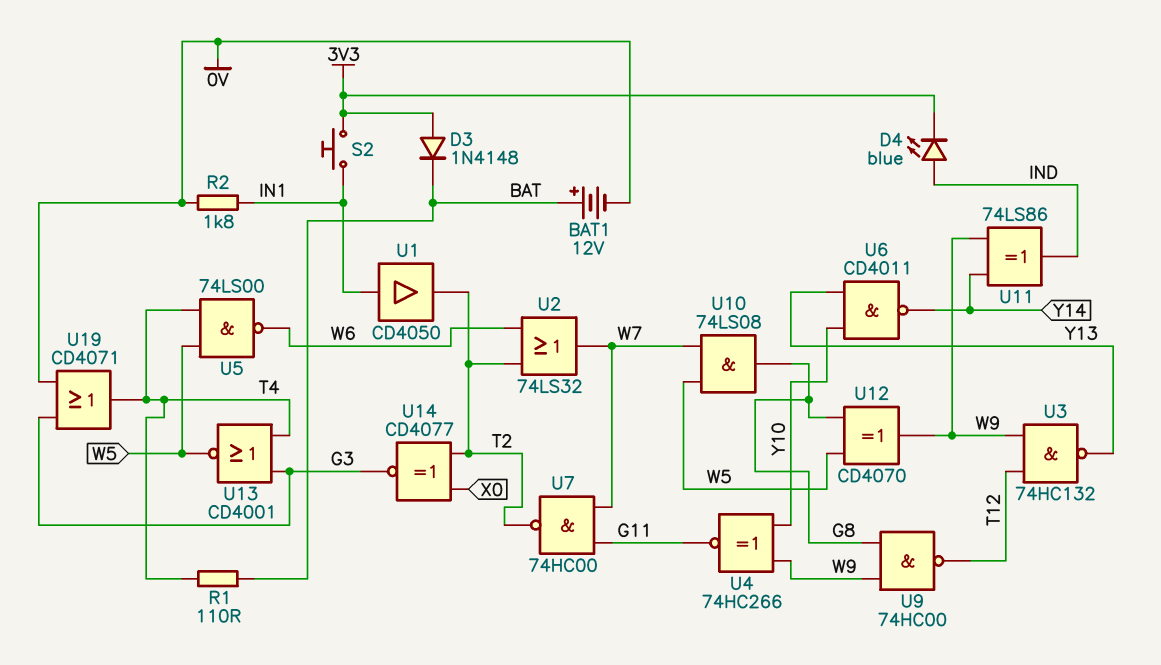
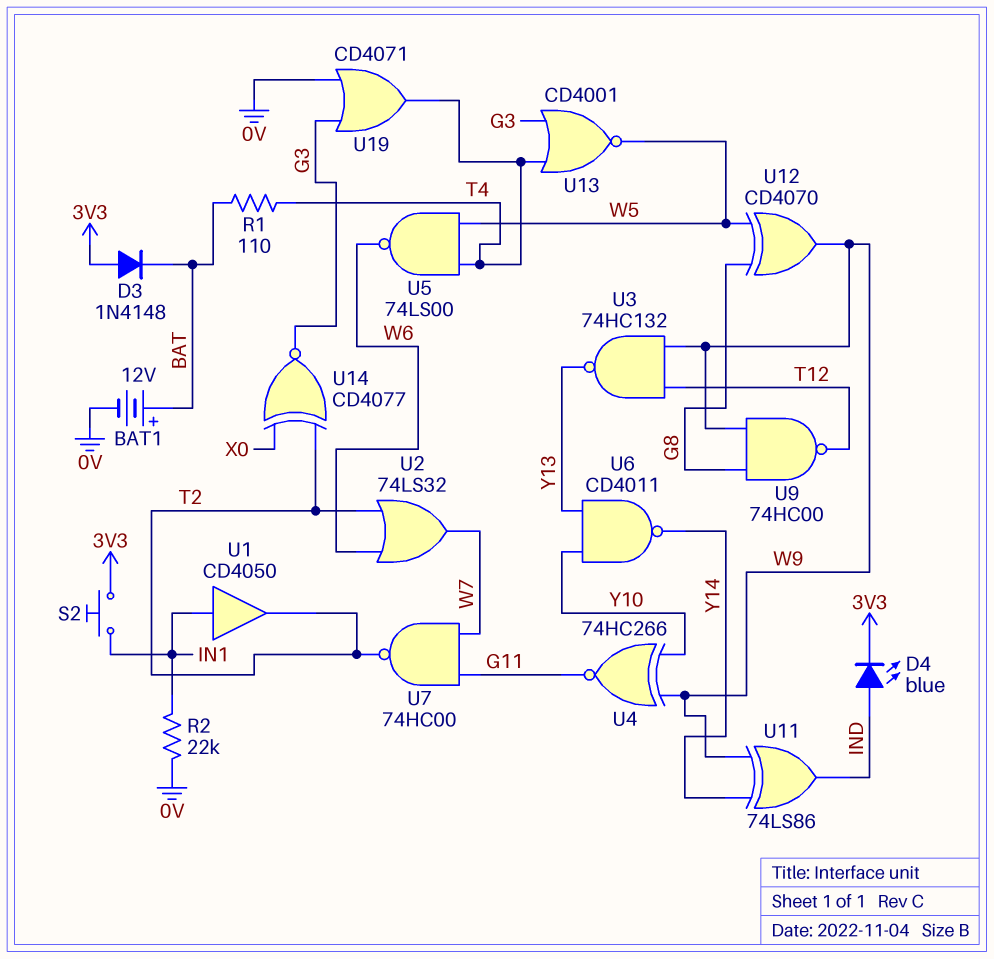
R2: 1.8k (0V, IN1) -> 22k (0V, IN1)
U10: AND 74LS08 (in W5, in W7, out G8) -> none

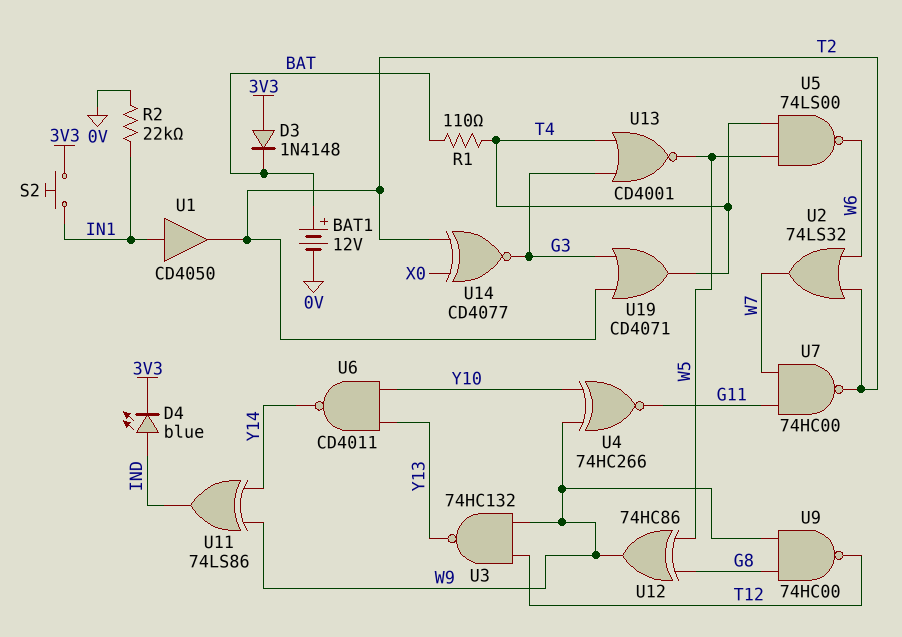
U12: XOR CD4070 (in G8, in W5, out W9) -> XOR 74HC86 (in G8, in W5, out W9)
U19: OR CD4071 (in 0V, in G3, out T4) -> OR CD4071 (in G3, in T2, out T4)

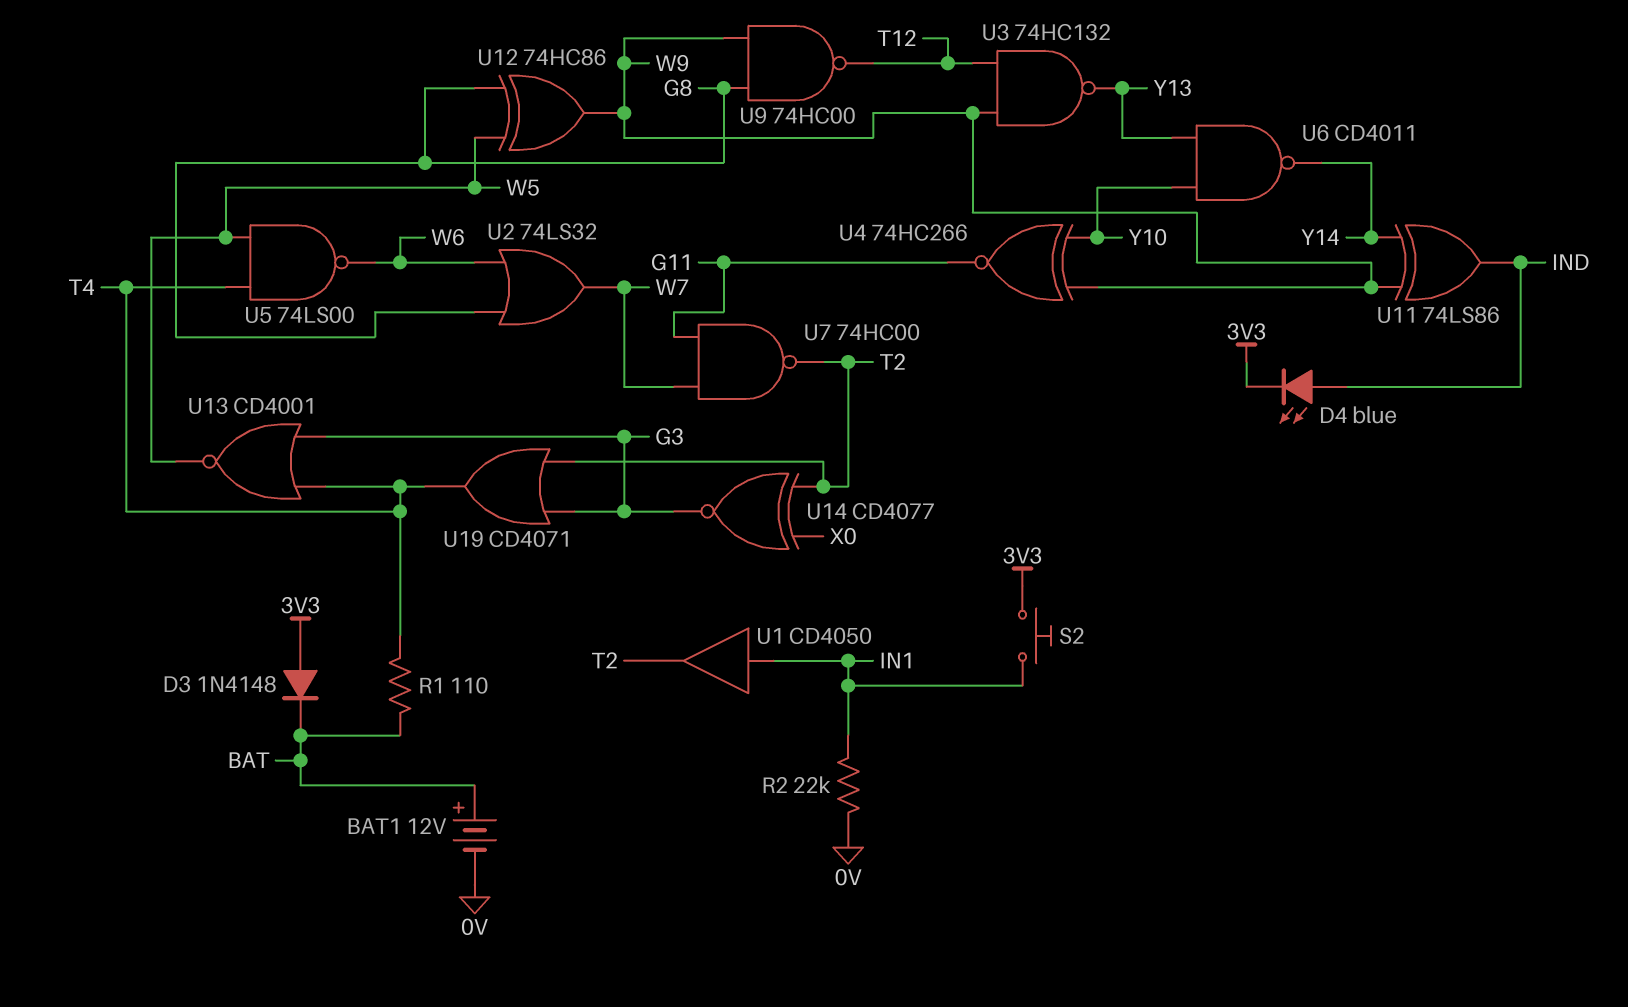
U2: OR 74LS32 (in T2, in W6, out W7) -> OR 74LS32 (in G8, in W6, out W7)

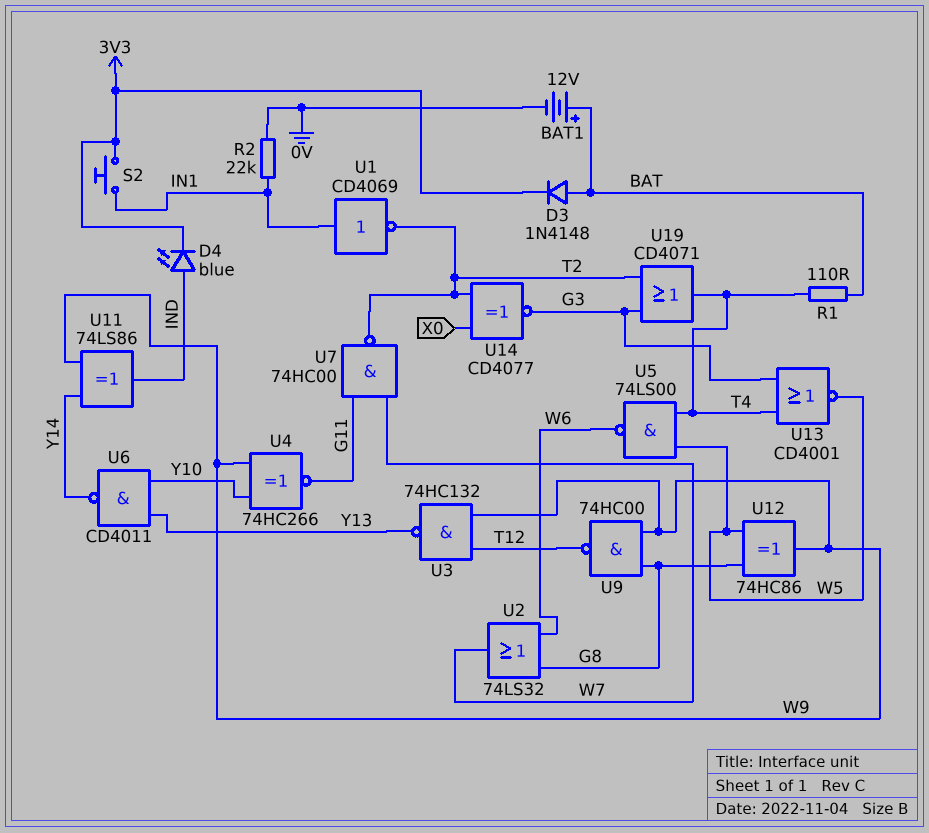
D3: diode 1N4148 (A 3V3, K BAT) -> diode 1N4148 (A BAT, K 3V3)
U1: buffer CD4050 (in IN1, out T2) -> NOT CD4069 (in IN1, out T2)

